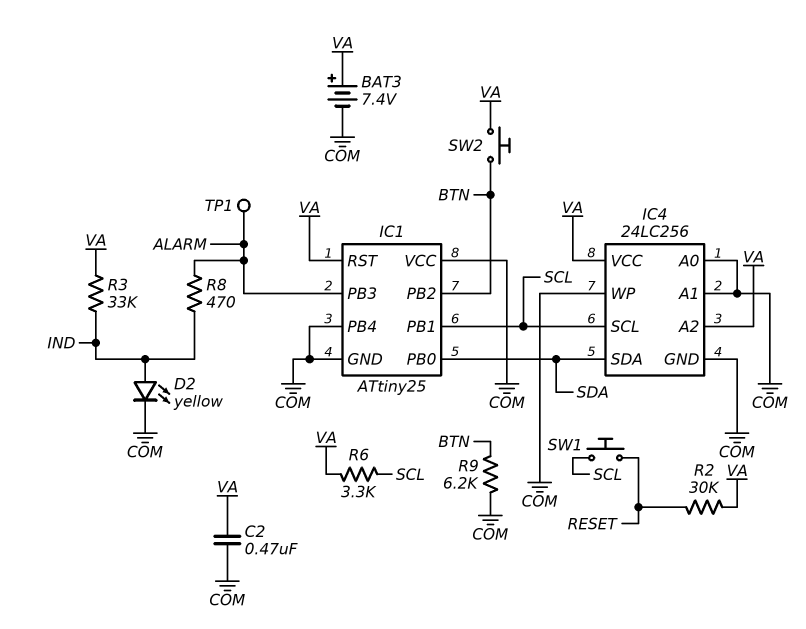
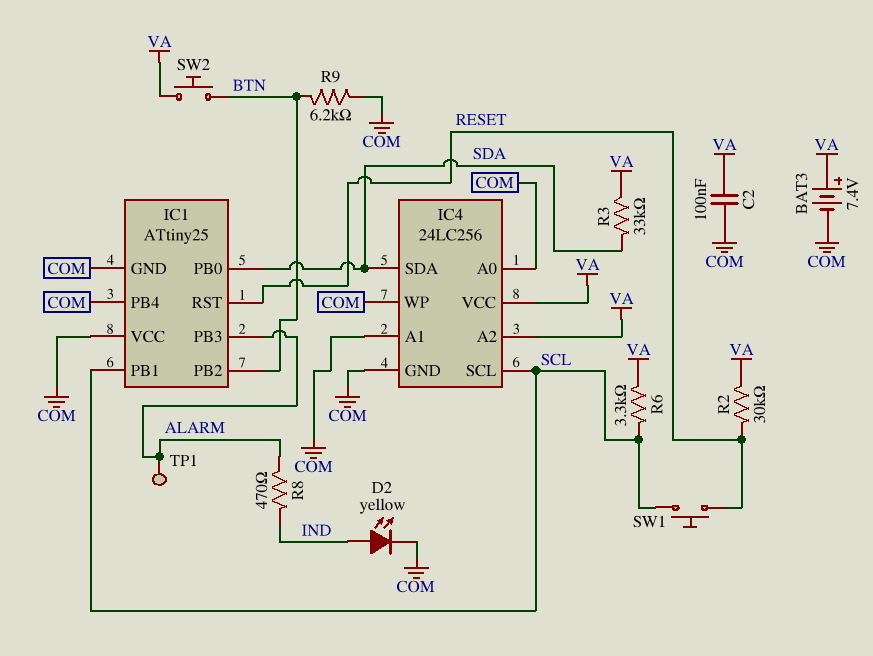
C2: 470nF (COM, VA) -> 100nF (COM, VA)
IC1 pin RST: VA -> RESET
R3: 33k (IND, VA) -> 33k (SDA, VA)

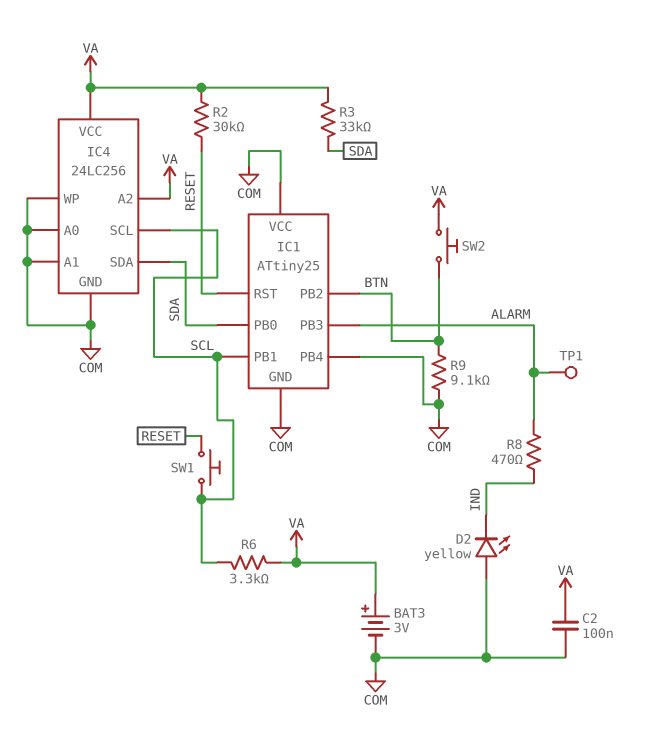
BAT3: 7.4V (plus VA, minus COM) -> 3V (plus VA, minus COM)
D2: LED yellow (A IND, K COM) -> LED yellow (A COM, K IND)
R9: 6.2k (BTN, COM) -> 9.1k (BTN, COM)

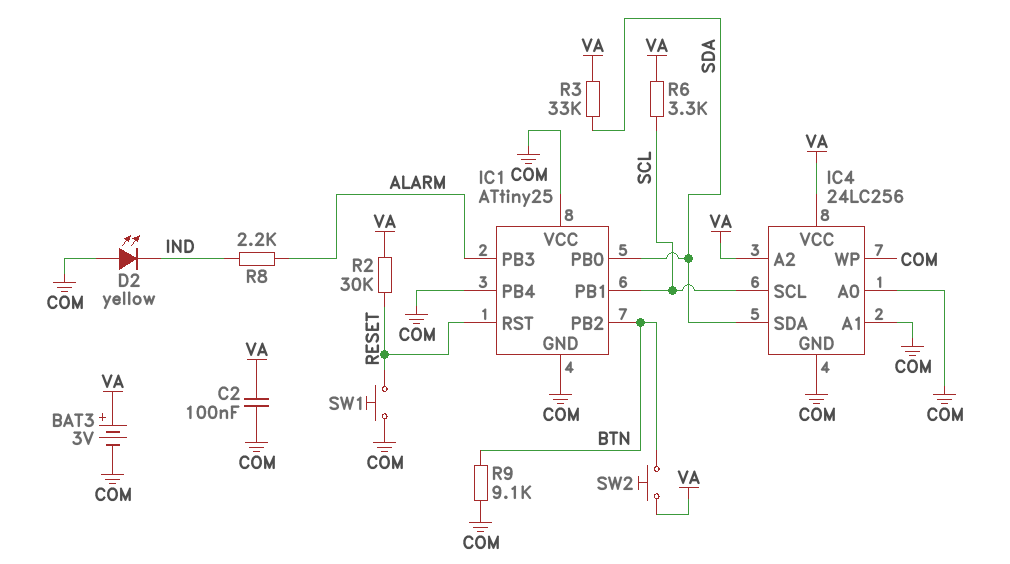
R8: 470 (ALARM, IND) -> 2.2k (ALARM, IND)
SW1: button (RESET, SCL) -> button (COM, RESET)
TP1: test point (ALARM) -> none

